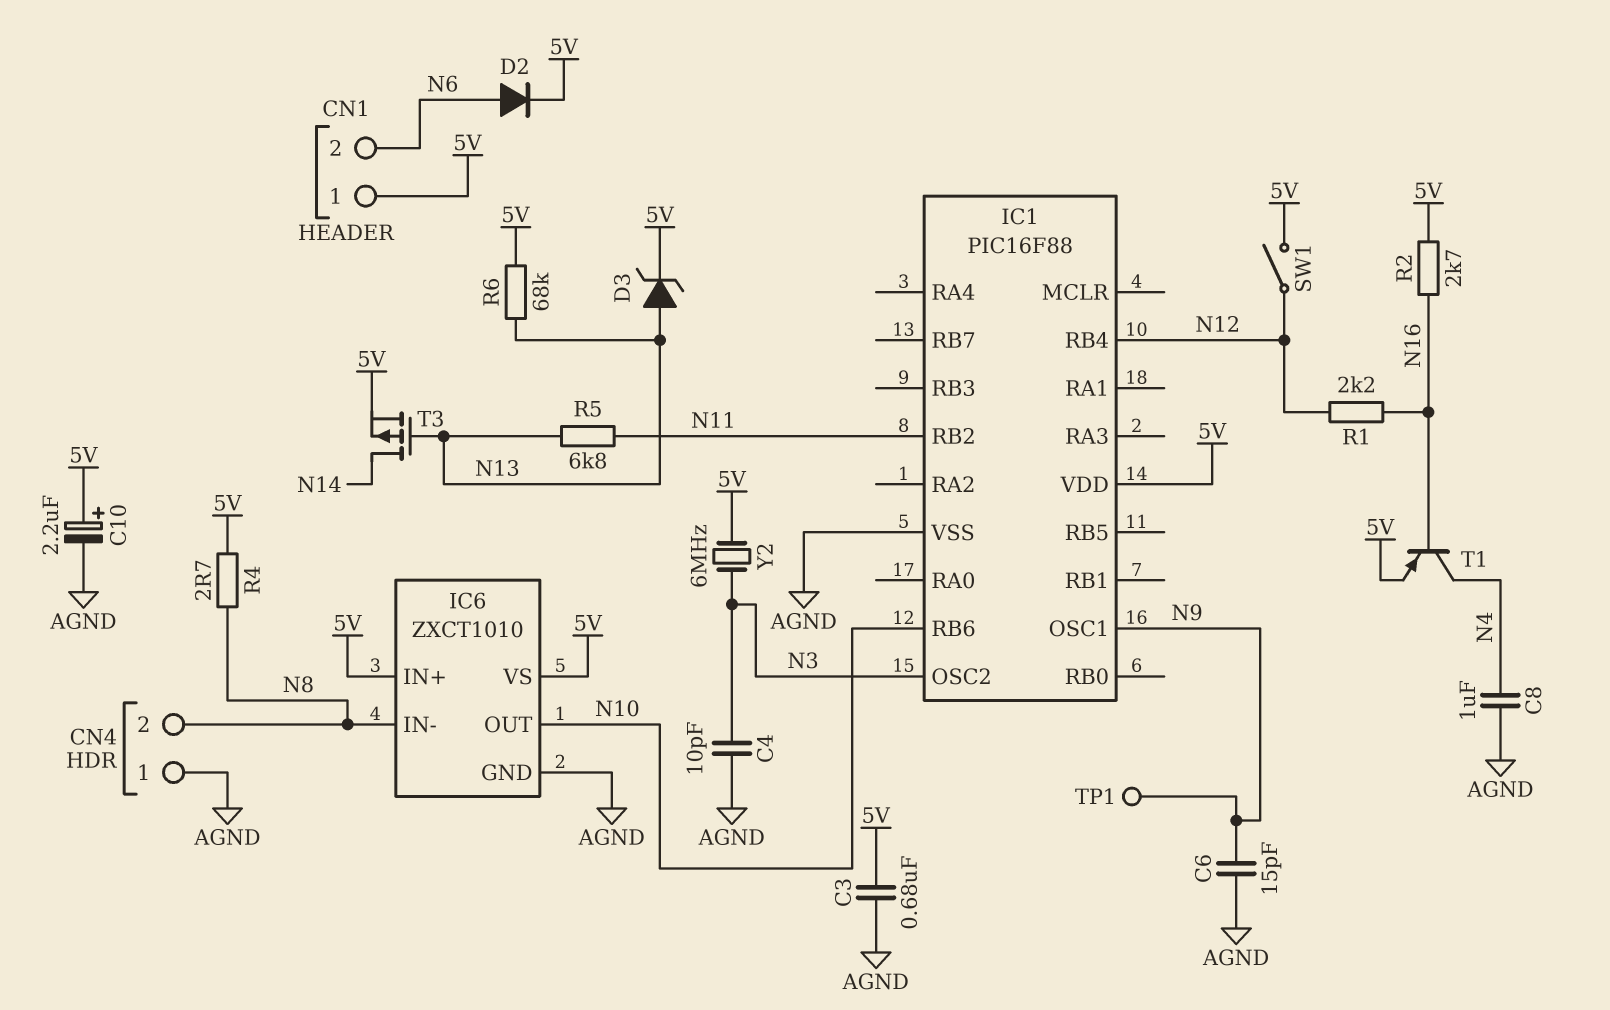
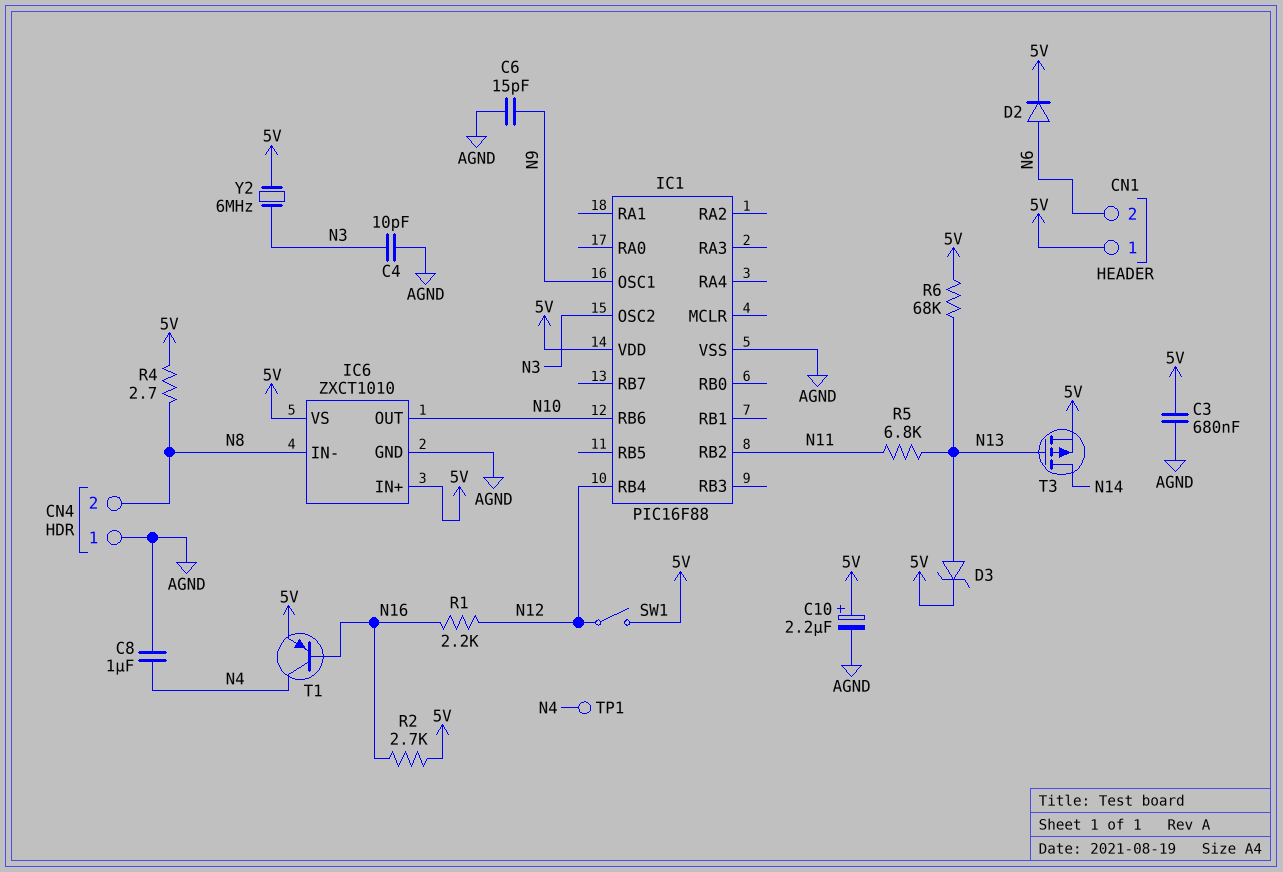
TP1: test point (N9) -> test point (N4)

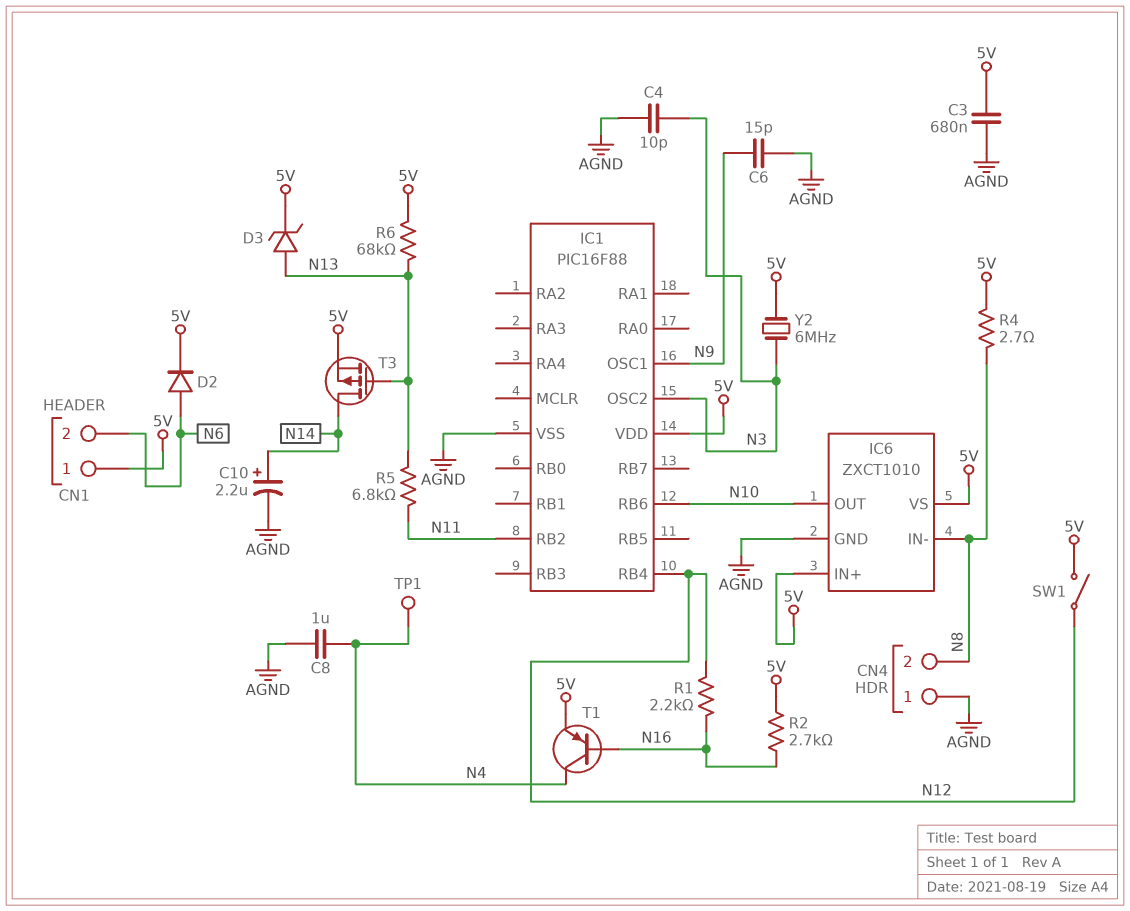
C10: 2.2uF (plus 5V, minus AGND) -> 2.2uF (plus N14, minus AGND)

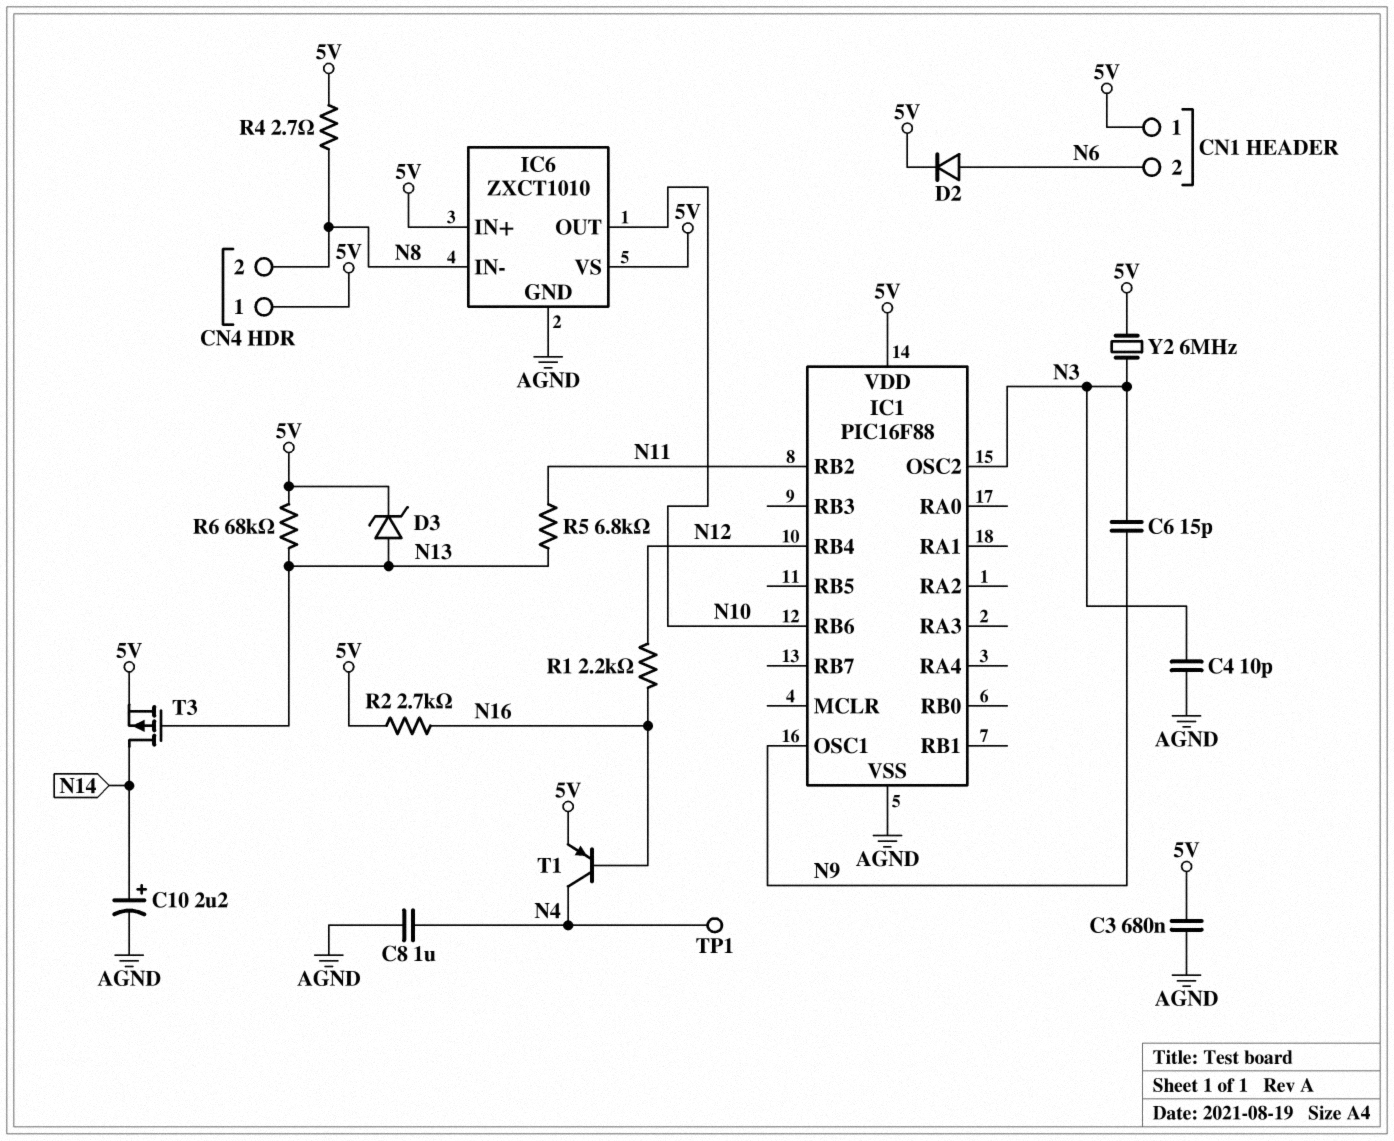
C6: 15pF (AGND, N9) -> 15pF (N3, N9)
CN4 pin 1: AGND -> 5V
SW1: switch (5V, N12) -> none

